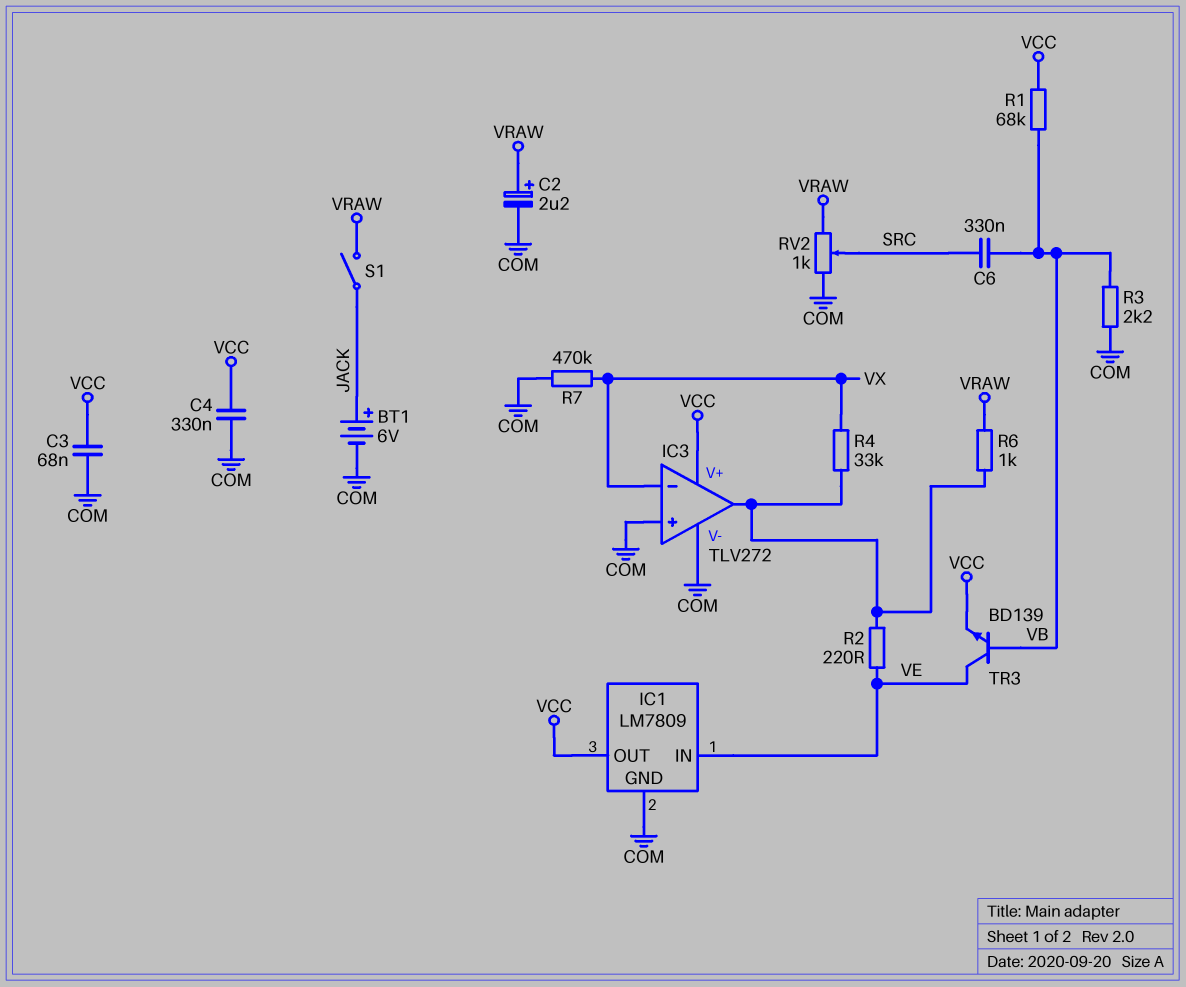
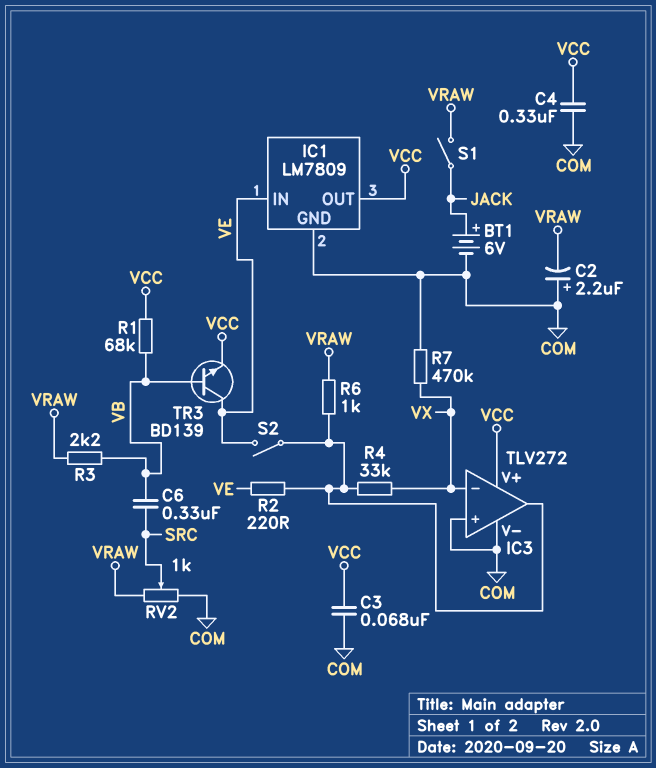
C2: 2.2uF (plus VRAW, minus COM) -> 2.2uF (plus COM, minus VRAW)
R3: 2.2k (COM, VB) -> 2.2k (VB, VRAW)
S2: none -> switch (IC3/out, VE)

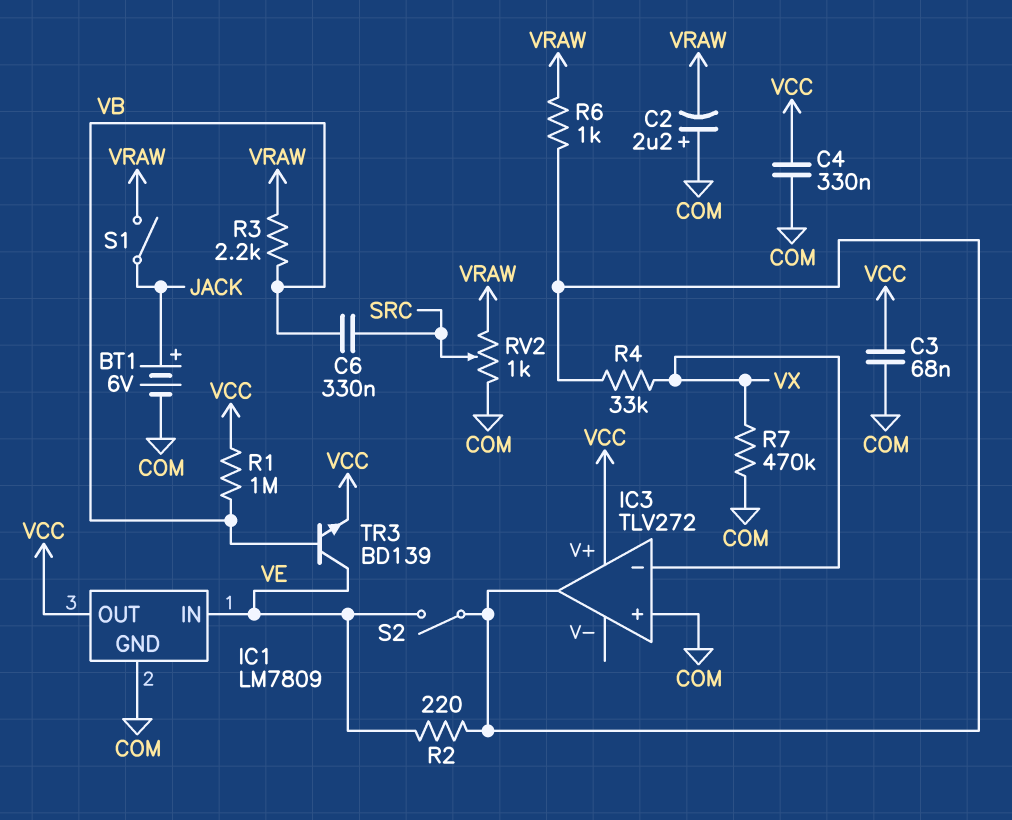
IC3 pin V-: COM -> none
R1: 68k (VB, VCC) -> 1M (VB, VCC)

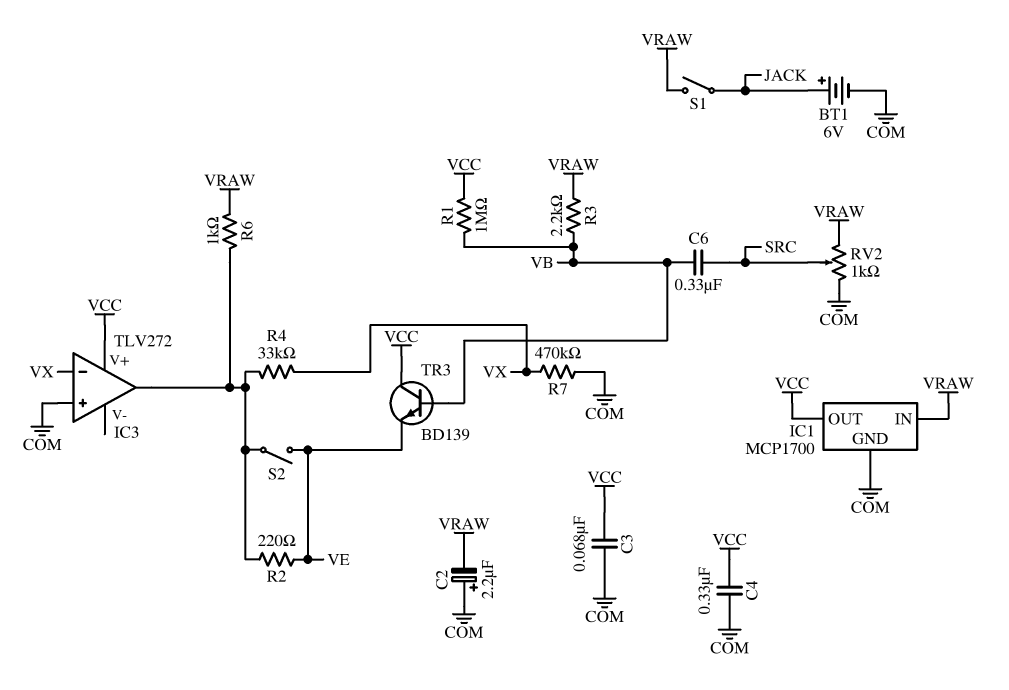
IC1: LM7809 -> MCP1700
IC1 pin IN: VE -> VRAW
TR3: NPN BD139 (B VB, C VE, E VCC) -> NPN BD139 (B VB, C VCC, E VE)

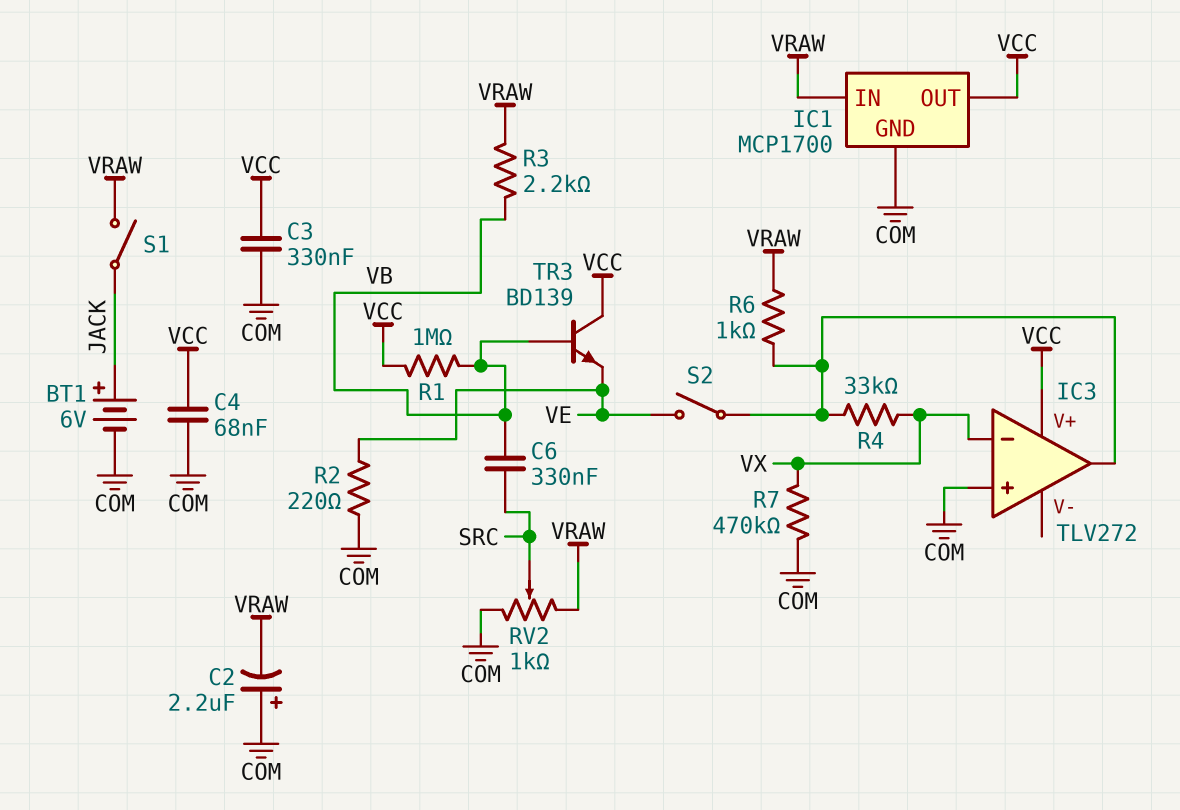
C3: 68nF (COM, VCC) -> 330nF (COM, VCC)
C4: 330nF (COM, VCC) -> 68nF (COM, VCC)
R2: 220 (IC3/out, VE) -> 220 (COM, VE)

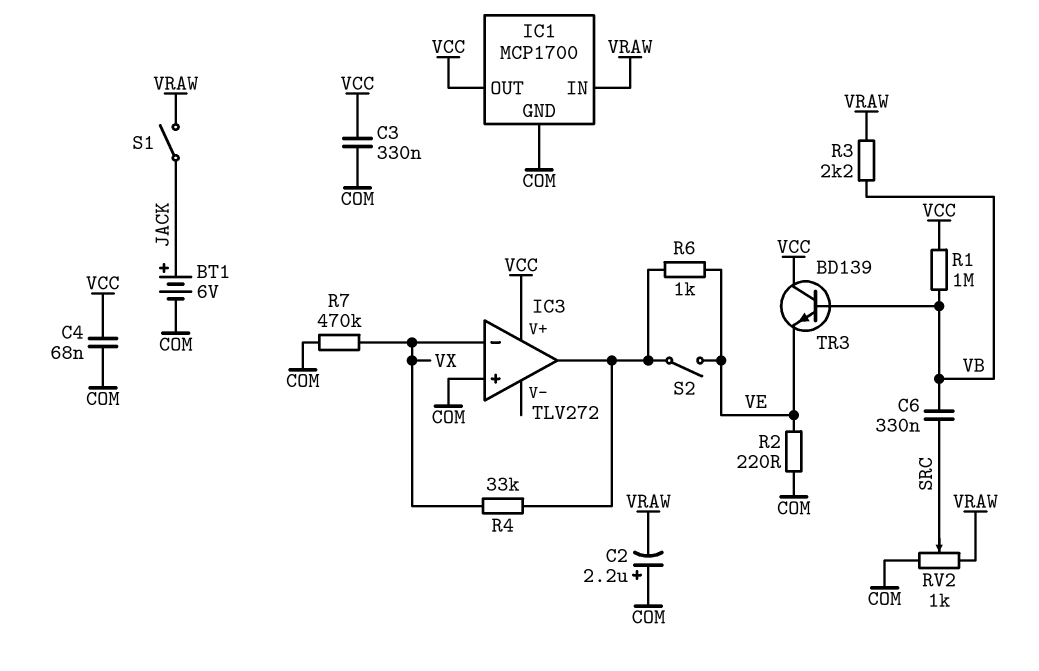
R6: 1k (IC3/out, VRAW) -> 1k (IC3/out, VE)

